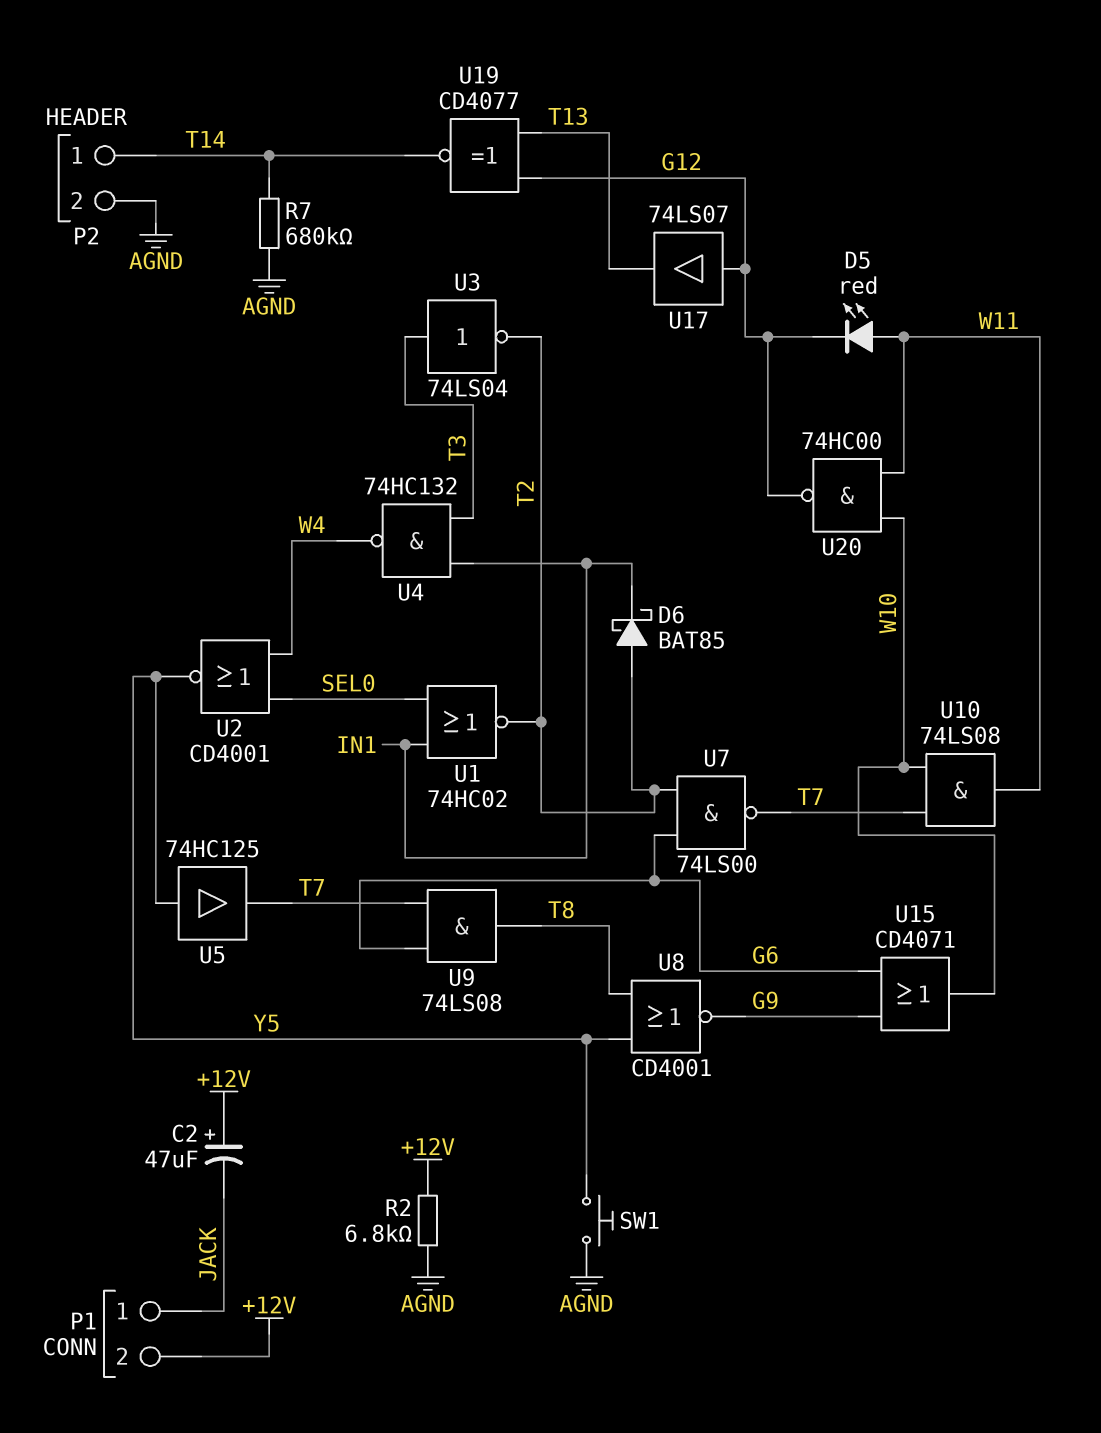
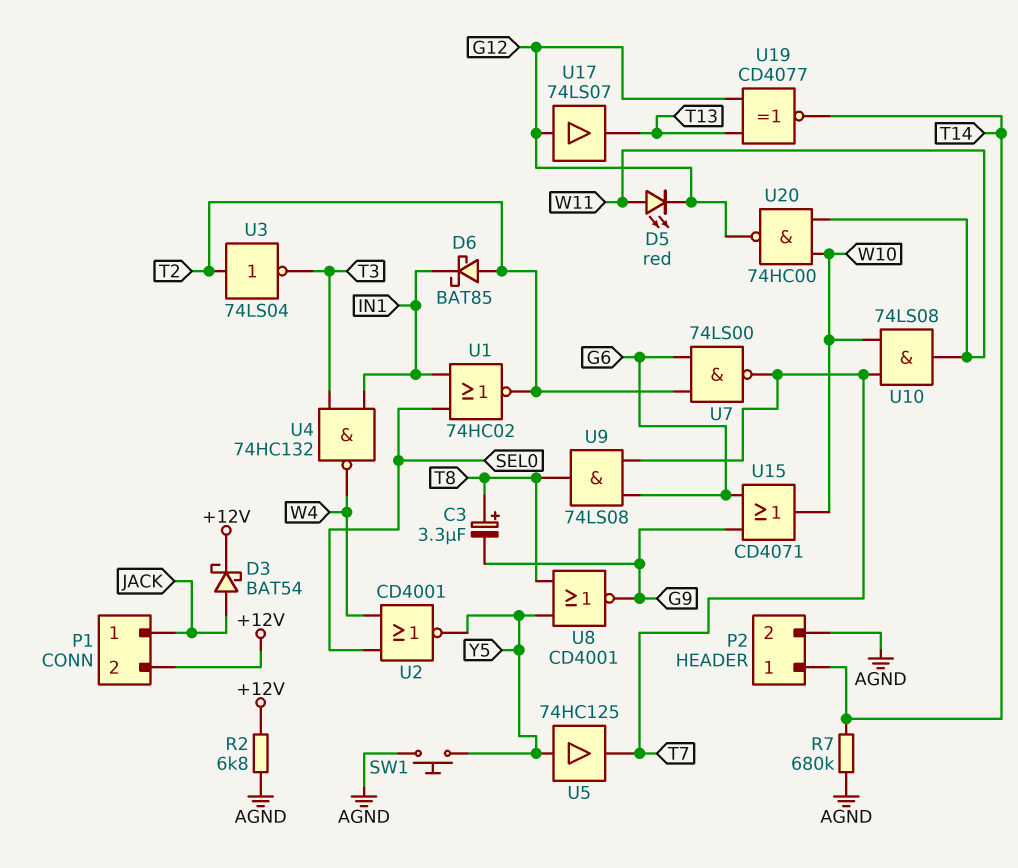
C2: 47uF (plus +12V, minus JACK) -> none
C3: none -> 3.3uF (plus T8, minus G9)
D3: none -> schottky BAT54 (A JACK, K +12V)
U3: NOT 74LS04 (in T3, out T2) -> NOT 74LS04 (in T2, out T3)

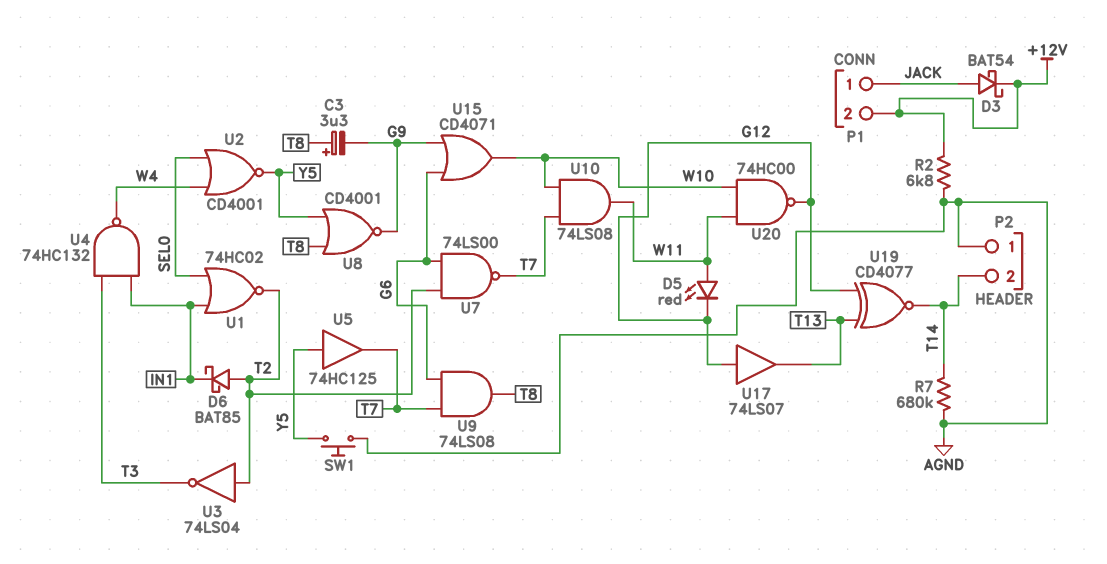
P2 pin 1: T14 -> AGND
P2 pin 2: AGND -> T14

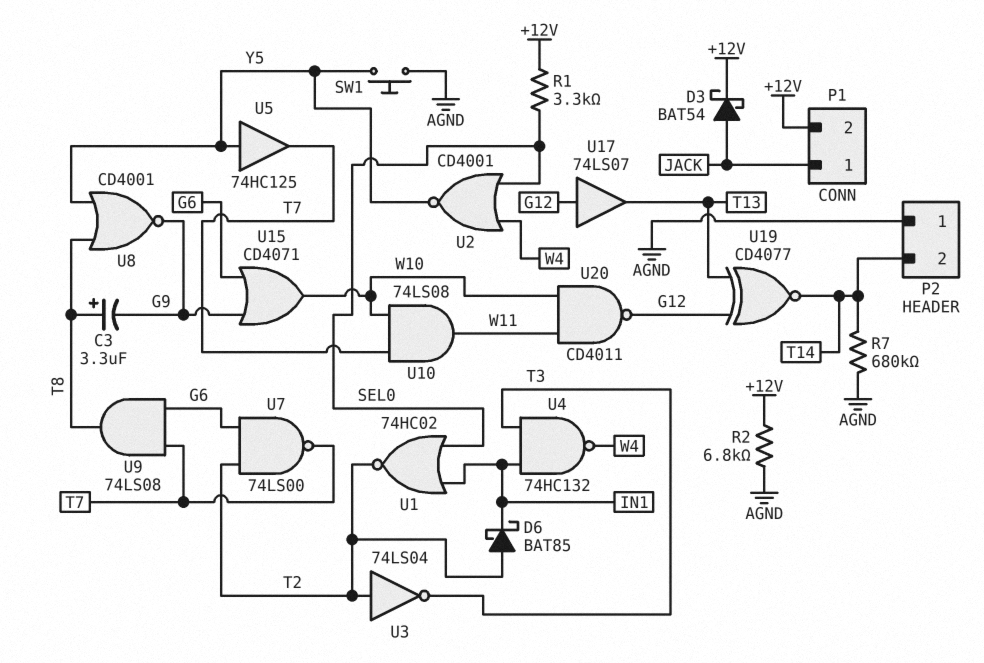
D5: LED red (A W11, K G12) -> none
R1: none -> 3.3k (+12V, SEL0)
U20: NAND 74HC00 (in W10, in W11, out G12) -> NAND CD4011 (in W10, in W11, out G12)

